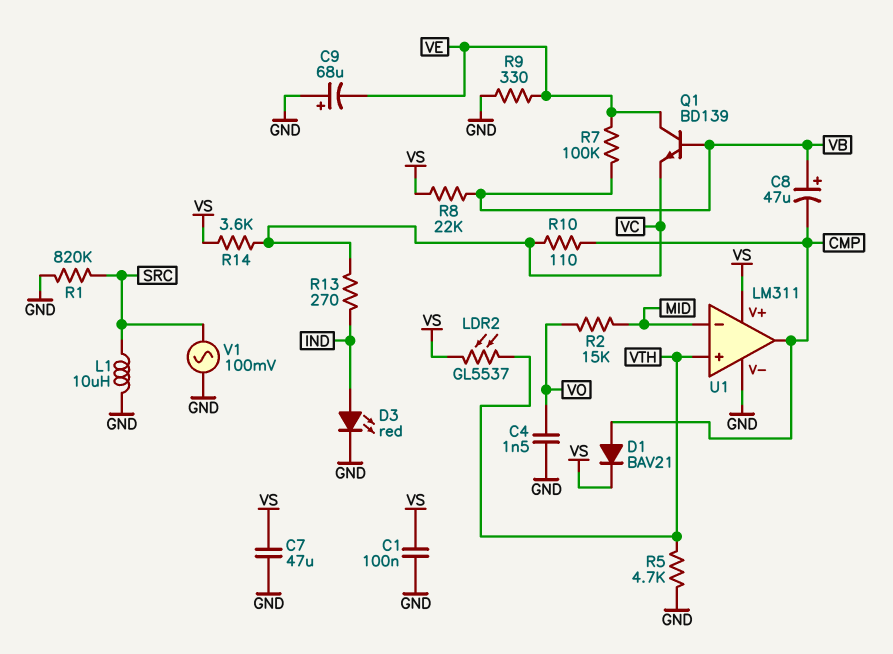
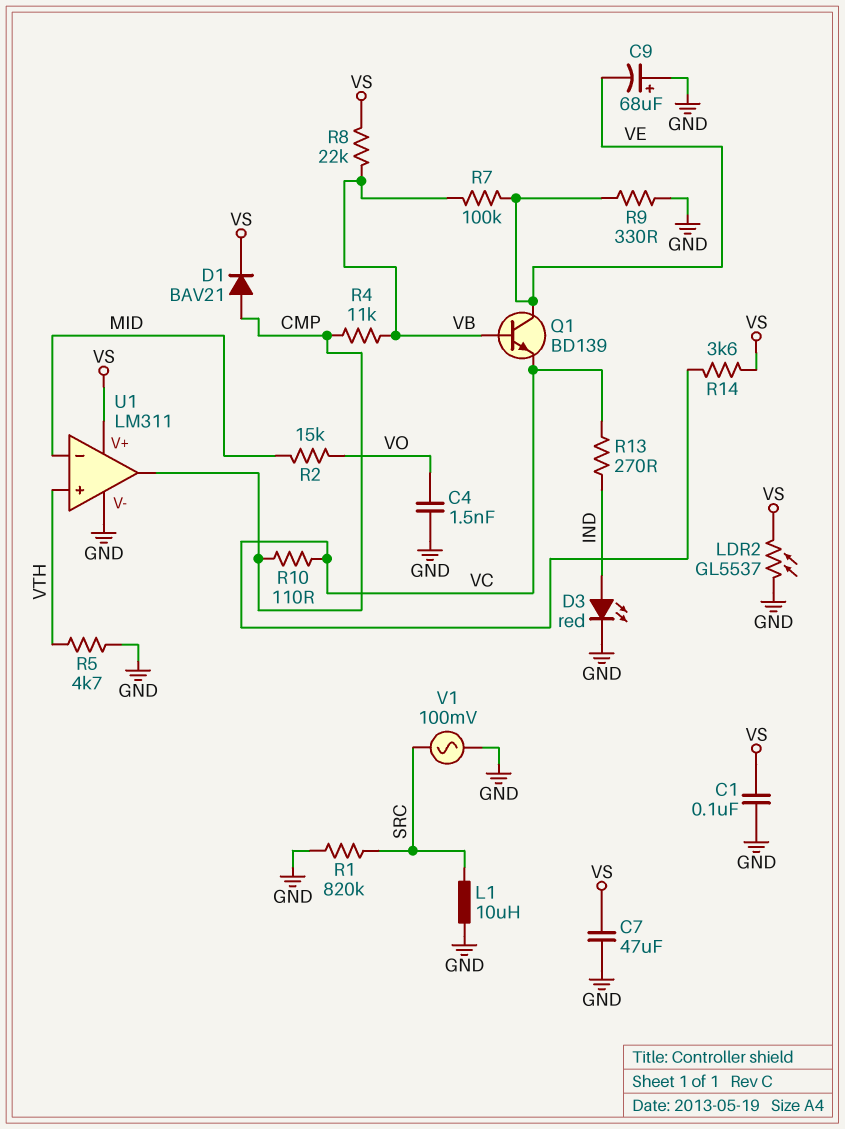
C8: 47uF (plus VB, minus CMP) -> none
LDR2: GL5537 (VS, VTH) -> GL5537 (GND, VS)
R4: none -> 11k (CMP, VB)

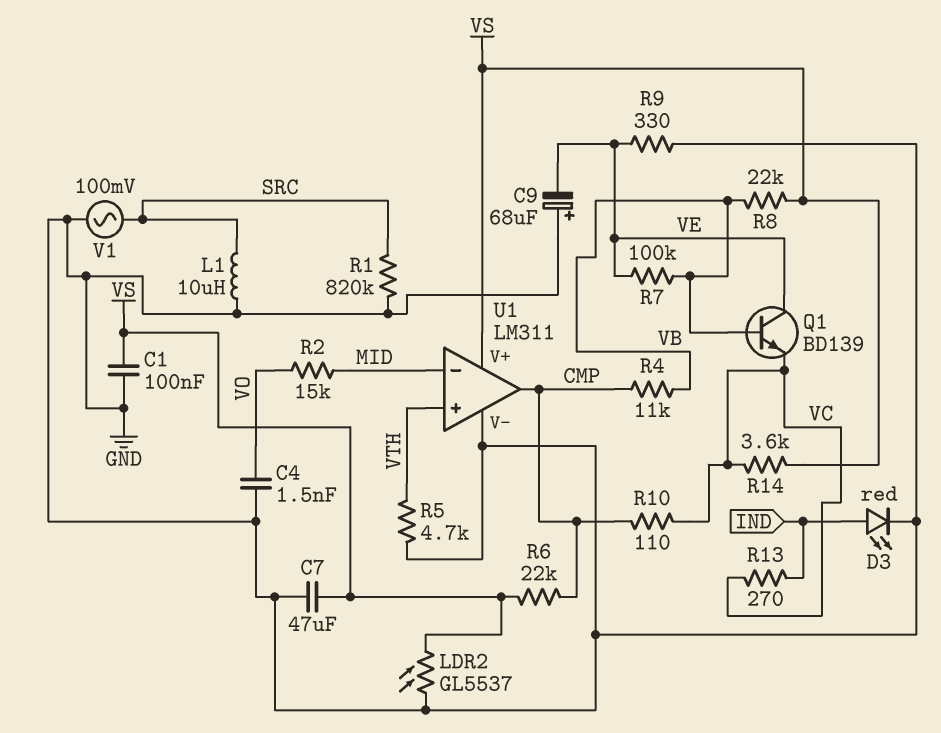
D1: diode BAV21 (A CMP, K VS) -> none
R6: none -> 22k (CMP, VS)

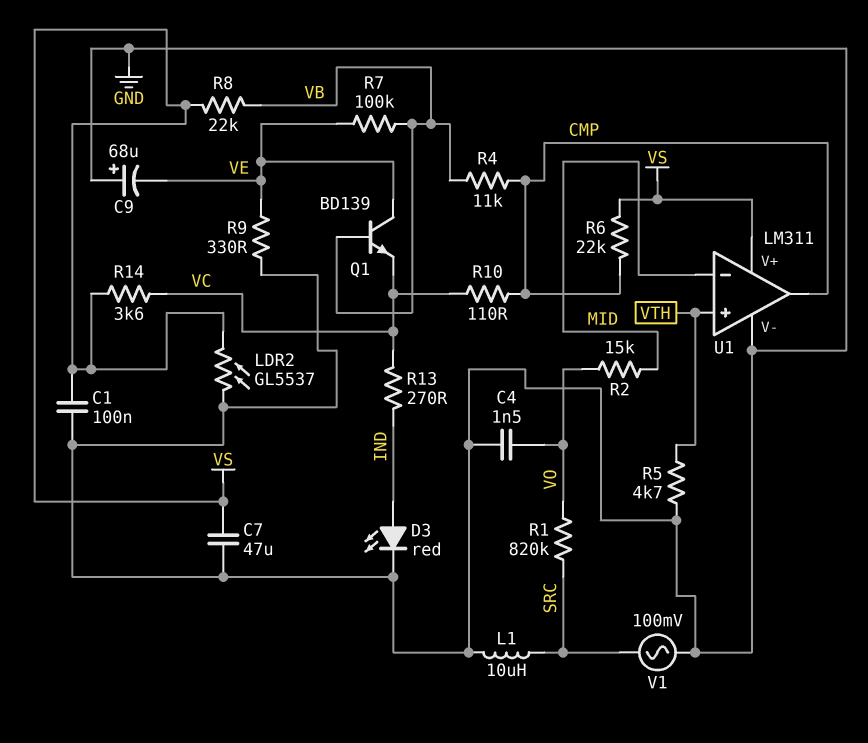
R1: 820k (GND, SRC) -> 820k (SRC, VO)

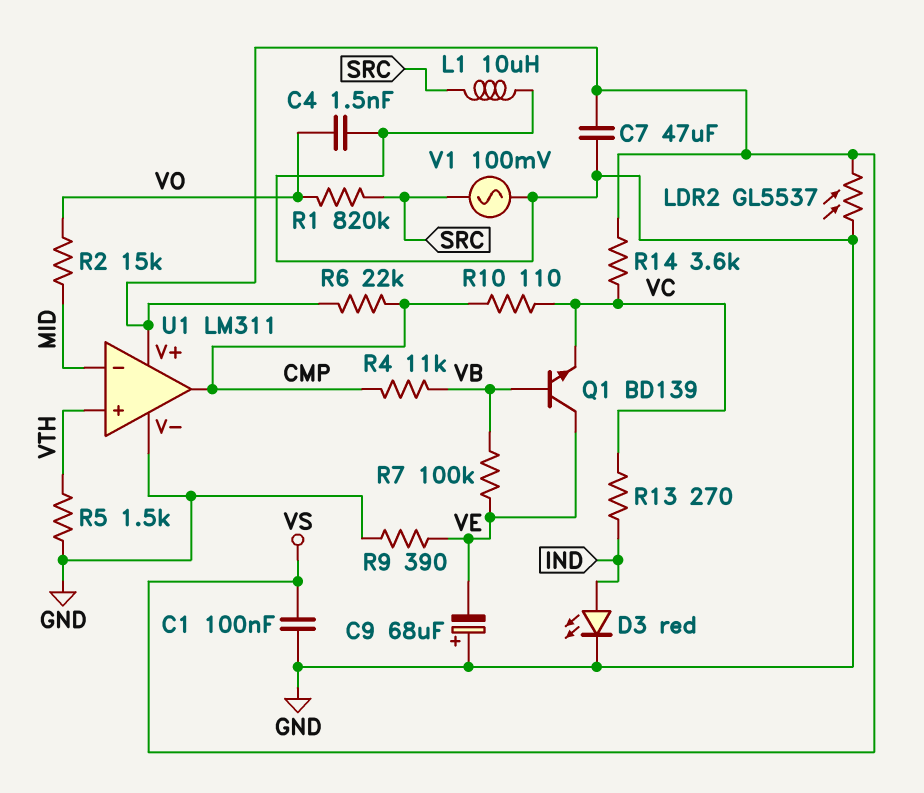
R5: 4.7k (GND, VTH) -> 1.5k (GND, VTH)
R8: 22k (VB, VS) -> none
R9: 330 (GND, VE) -> 390 (GND, VE)

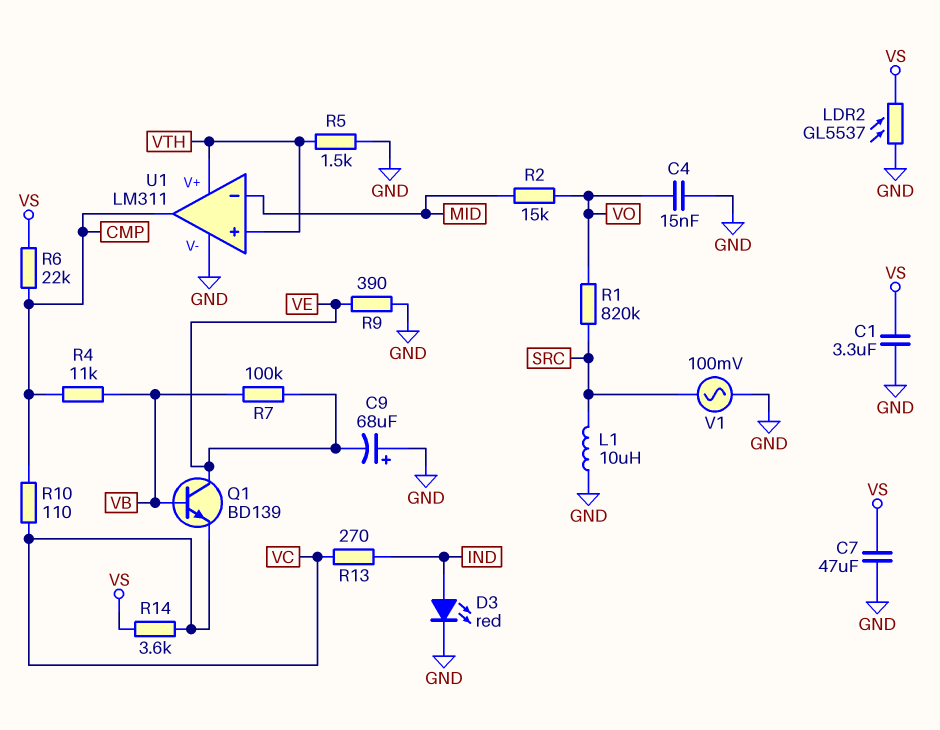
C1: 100nF (GND, VS) -> 3.3uF (GND, VS)
C4: 1.5nF (GND, VO) -> 15nF (GND, VO)
U1 pin V+: VS -> VTH

